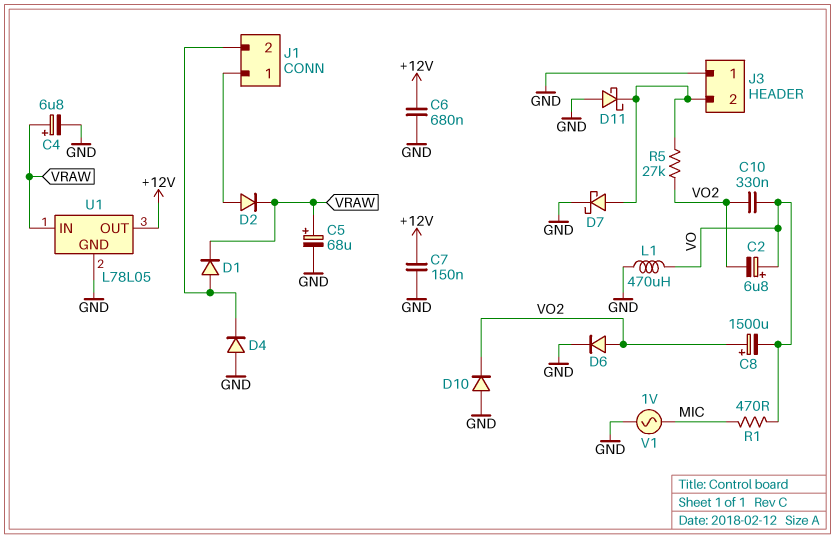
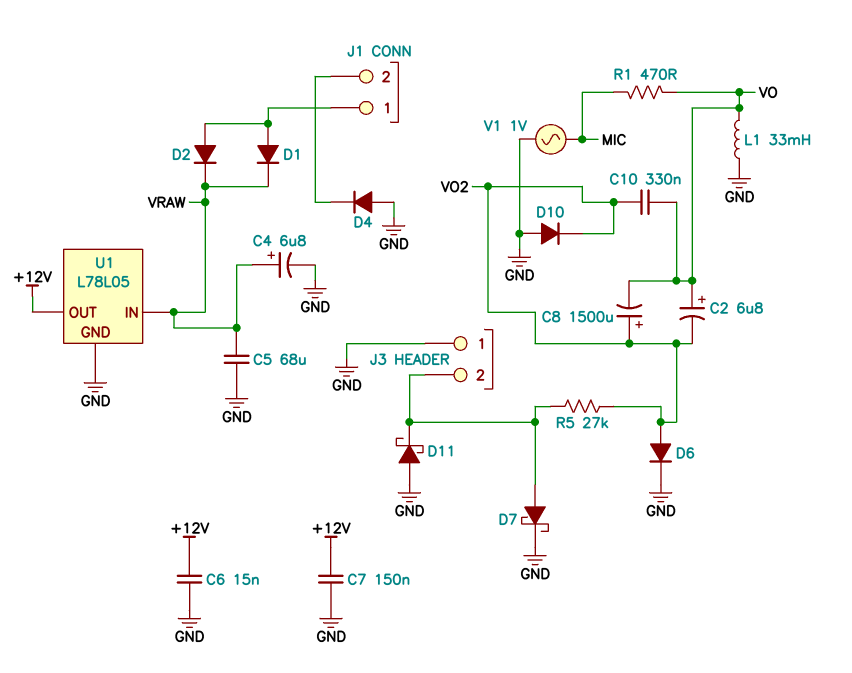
C5: 68uF (plus VRAW, minus GND) -> 68uF (GND, VRAW)
C6: 680nF (+12V, GND) -> 15nF (+12V, GND)
D1: diode (A J1/2, K VRAW) -> diode (A J1/1, K VRAW)
L1: 470uH (GND, VO) -> 33mH (GND, VO)

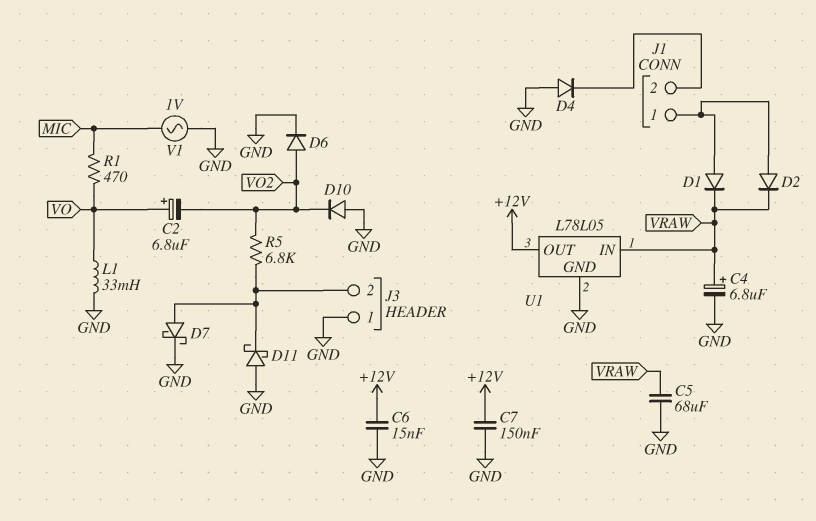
C8: 1500uF (plus VO2, minus VO) -> none
C10: 330nF (VO, VO2) -> none
R5: 27k (J3/2, VO2) -> 6.8k (J3/2, VO2)

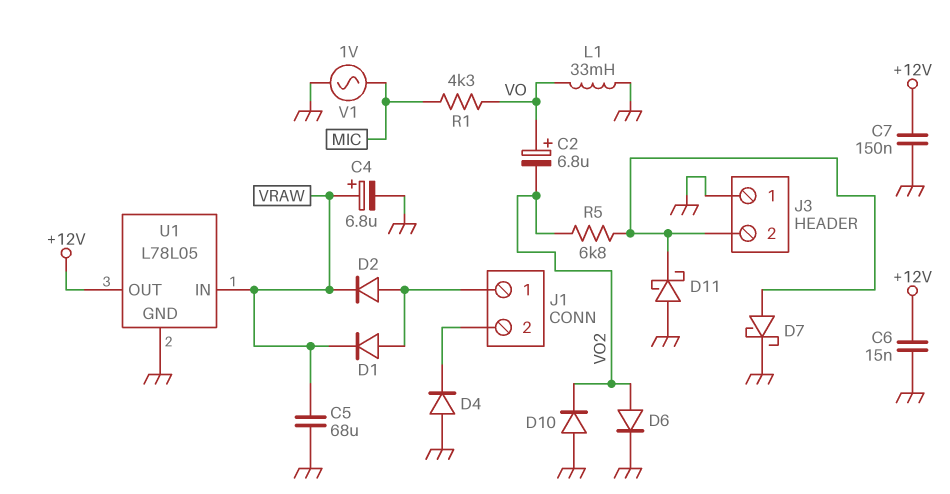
R1: 470 (MIC, VO) -> 4.3k (MIC, VO)

